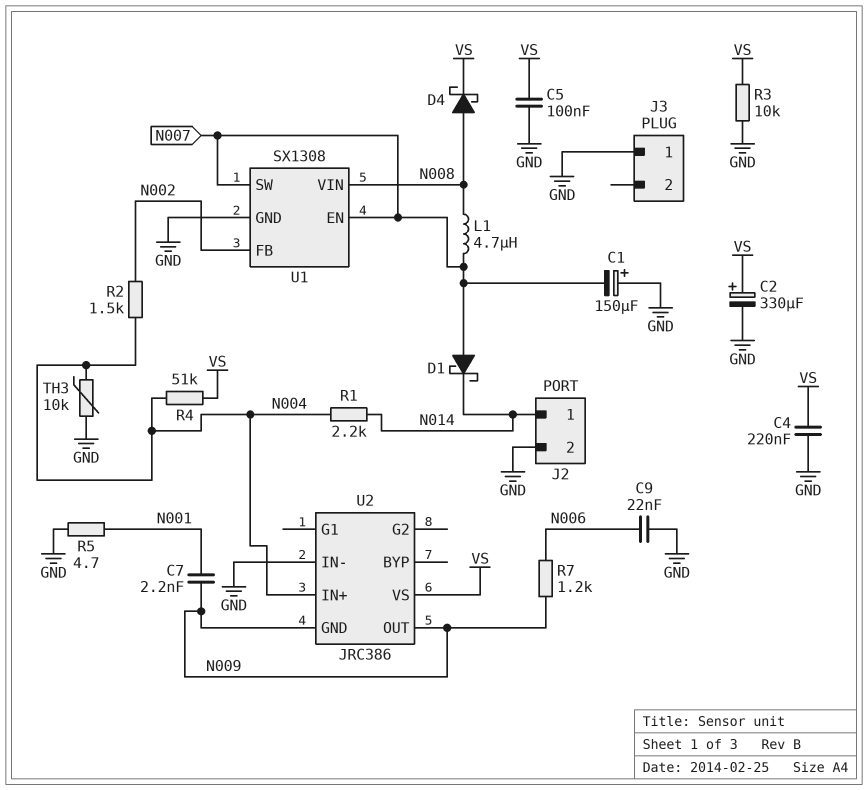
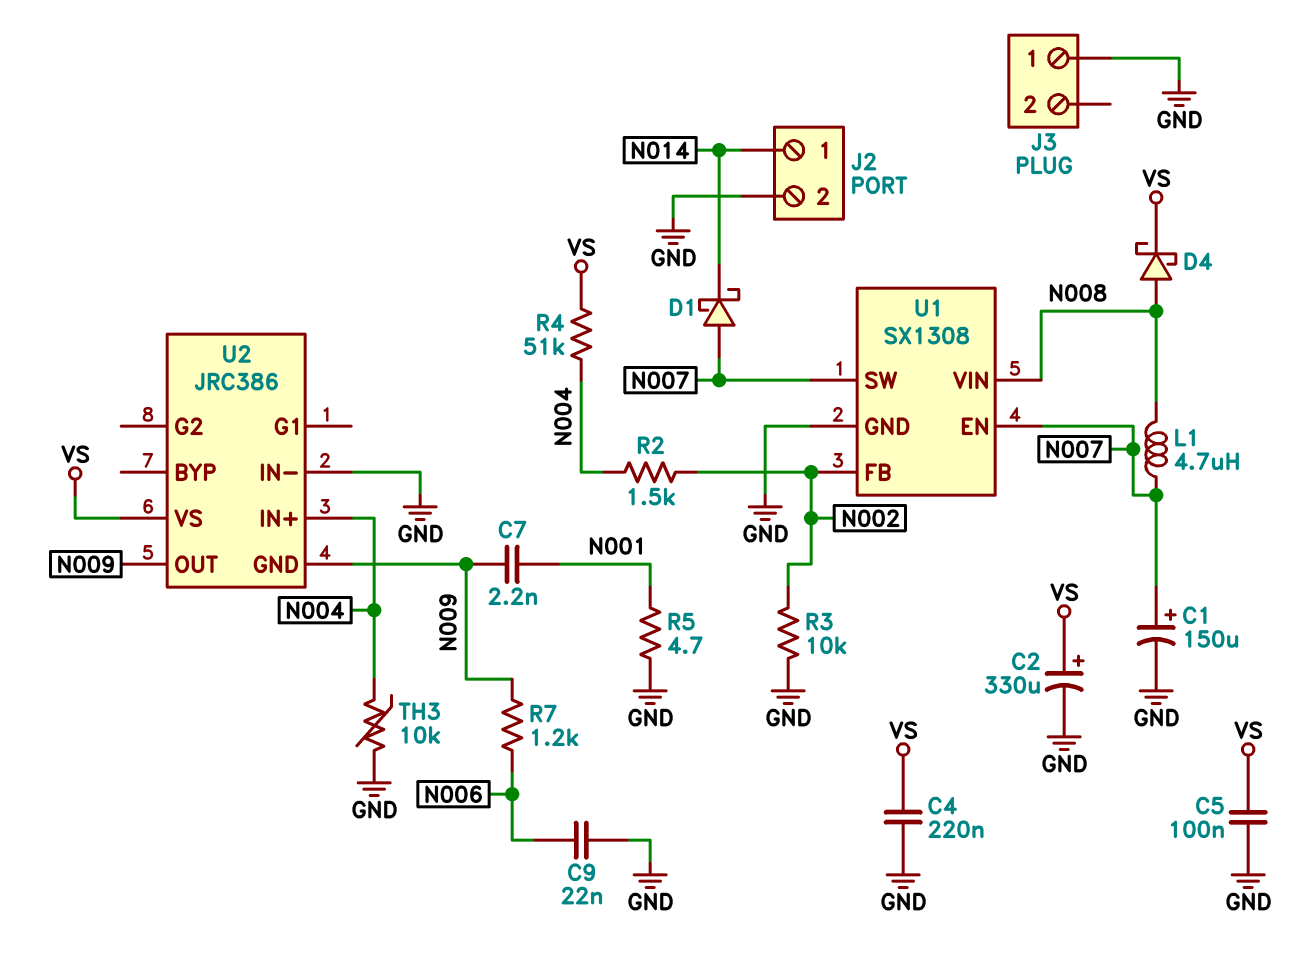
C1: 150uF (plus GND, minus N007) -> 150uF (plus N007, minus GND)
R1: 2.2k (N004, N014) -> none
R3: 10k (GND, VS) -> 10k (GND, N002)

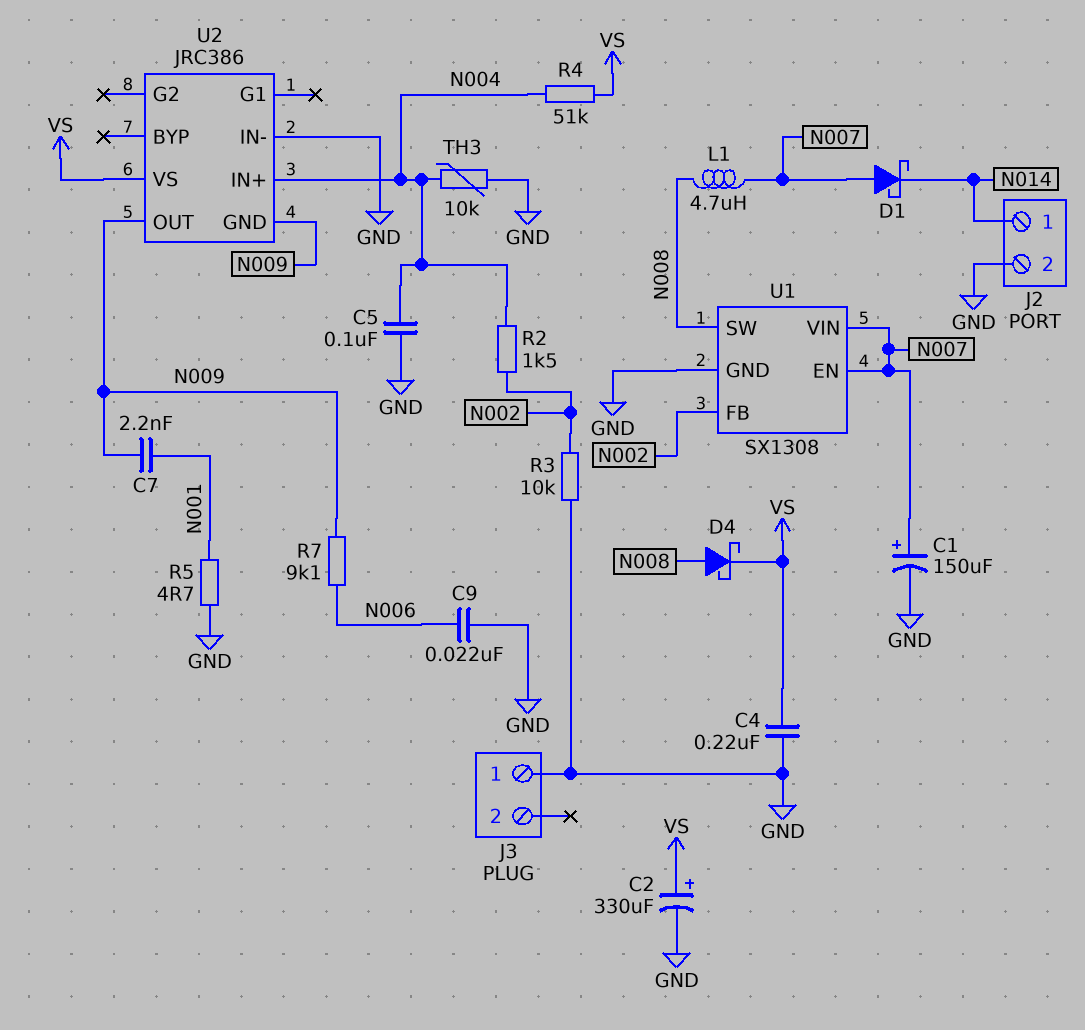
C5: 100nF (GND, VS) -> 100nF (GND, N004)
R7: 1.2k (N006, N009) -> 9.1k (N006, N009)
U1 pin SW: N007 -> N008
U1 pin VIN: N008 -> N007

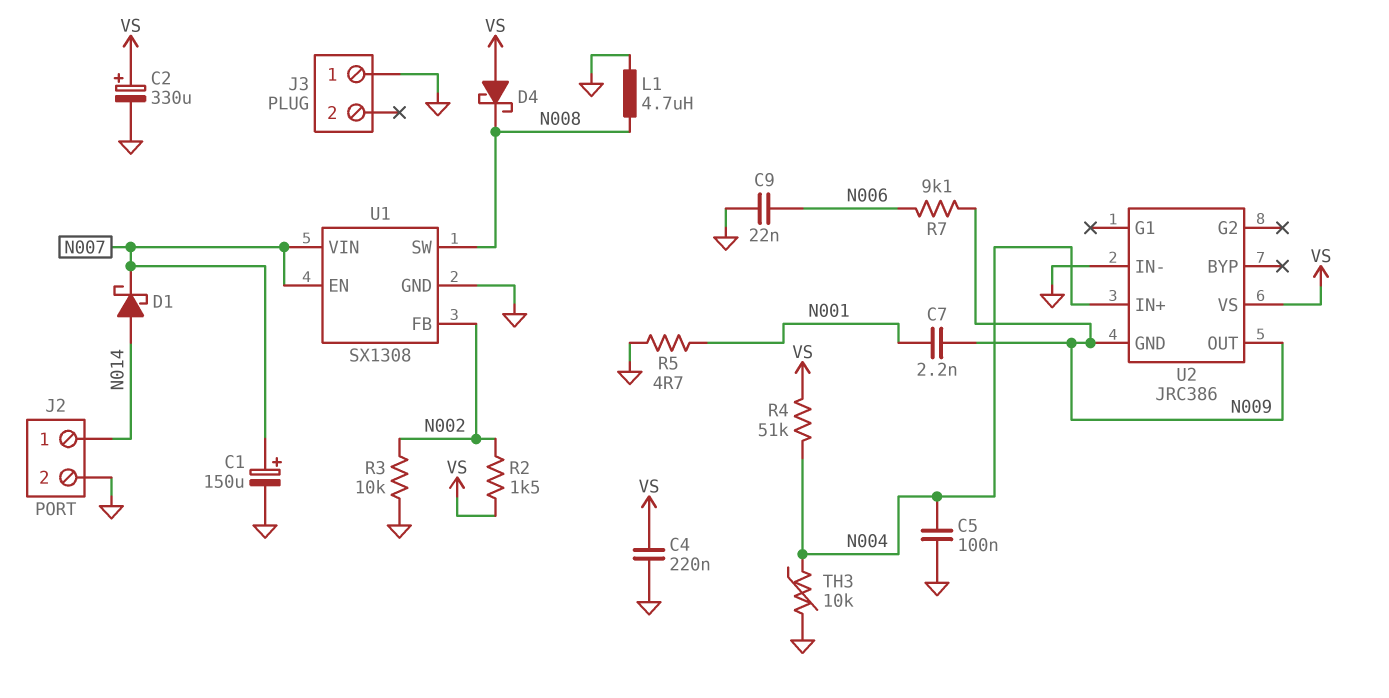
D1: schottky (A N007, K N014) -> schottky (A N014, K N007)
D4: schottky (A N008, K VS) -> schottky (A VS, K N008)
L1: 4.7uH (N007, N008) -> 4.7uH (GND, N008)
R2: 1.5k (N002, N004) -> 1.5k (N002, VS)

